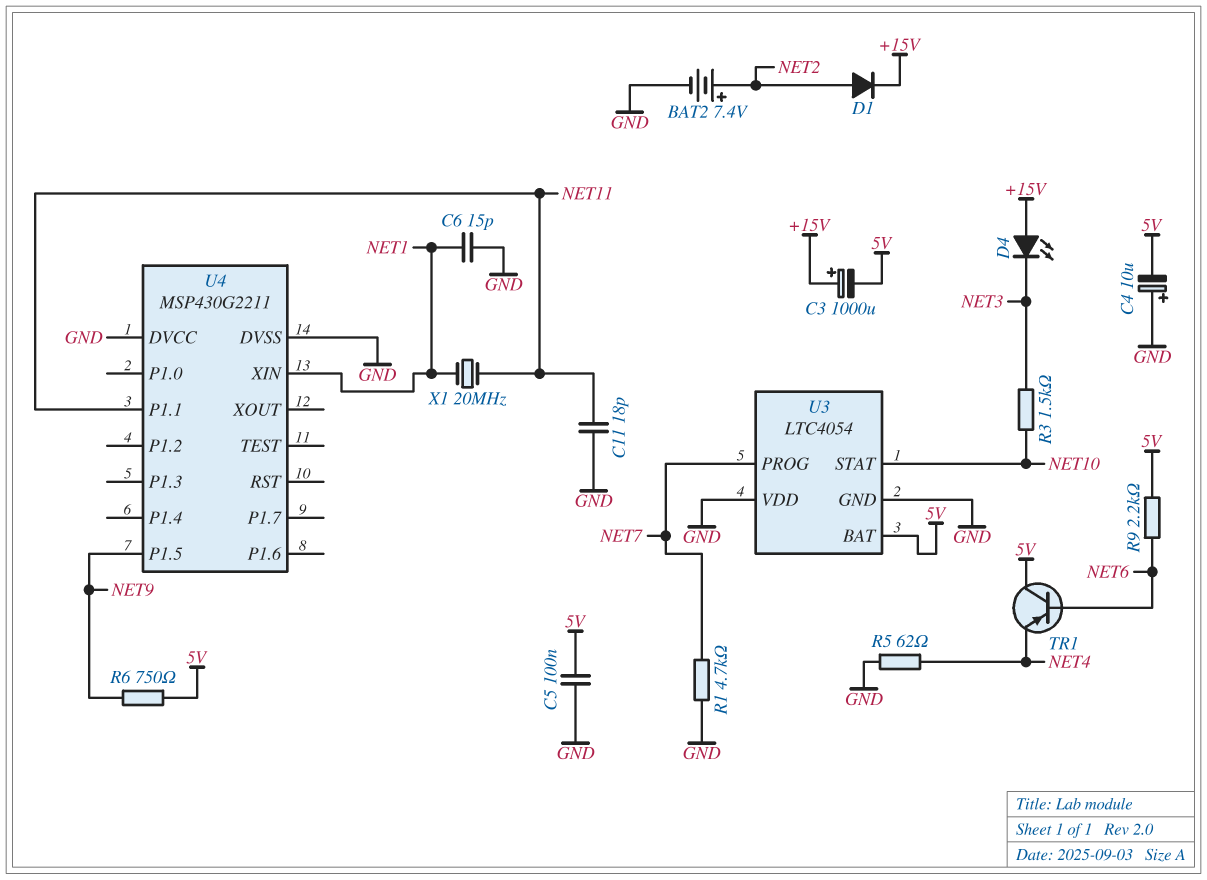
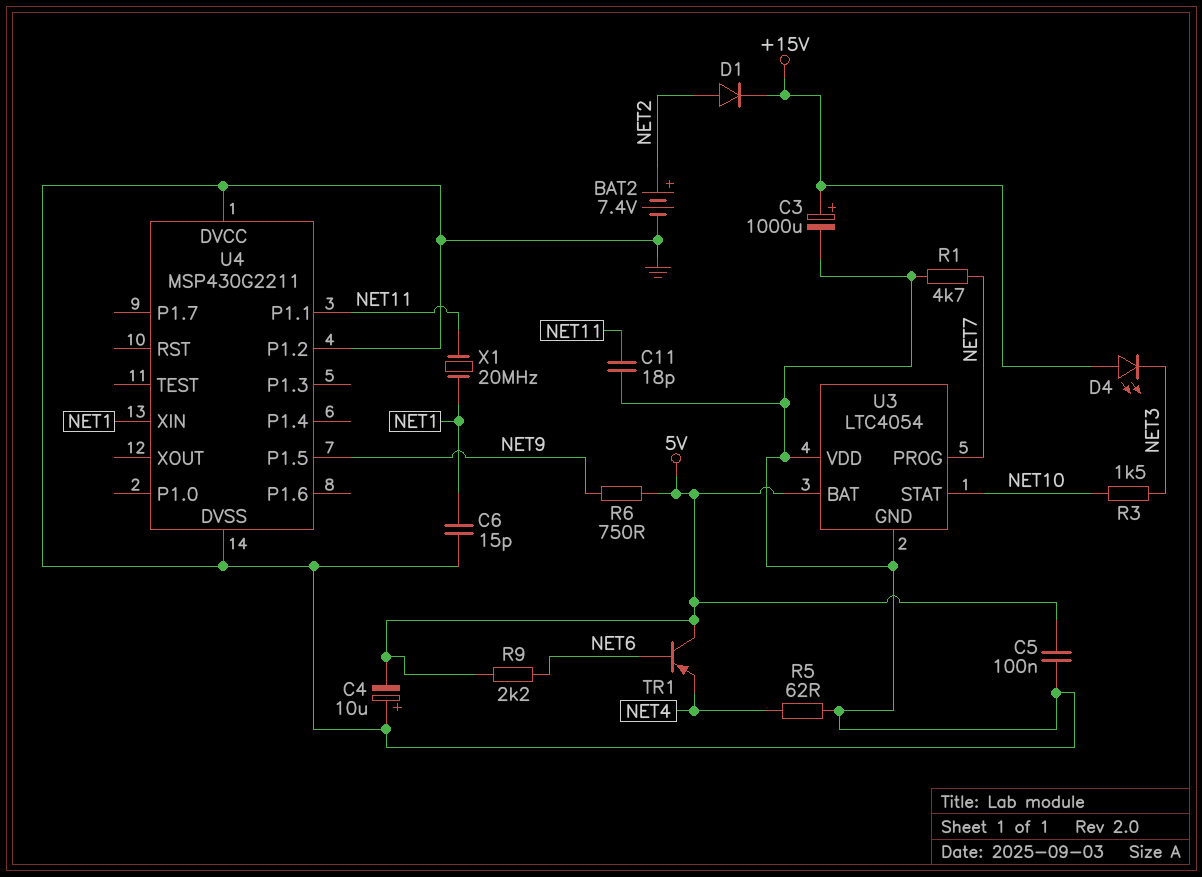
C3: 1000uF (plus +15V, minus 5V) -> 1000uF (plus +15V, minus GND)
U4 pin P1.2: none -> GND

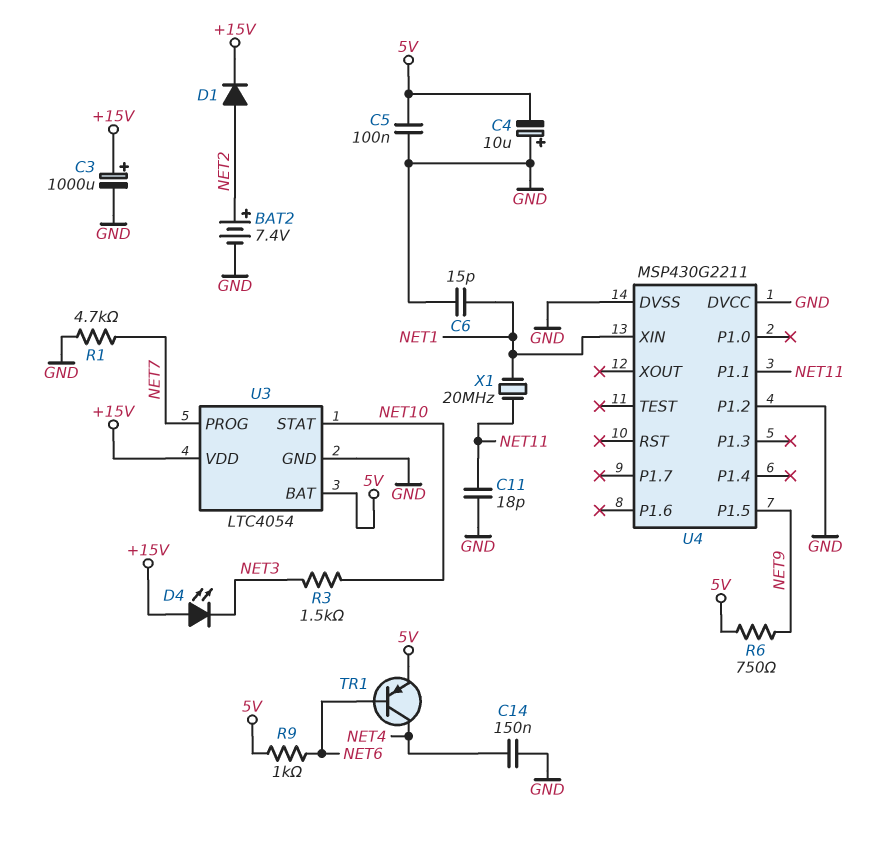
C14: none -> 150nF (GND, NET4)
R5: 62 (GND, NET4) -> none
R9: 2.2k (5V, NET6) -> 1k (5V, NET6)
TR1: PNP (B NET6, C 5V, E NET4) -> PNP (B NET6, C NET4, E 5V)
U3 pin VDD: GND -> +15V

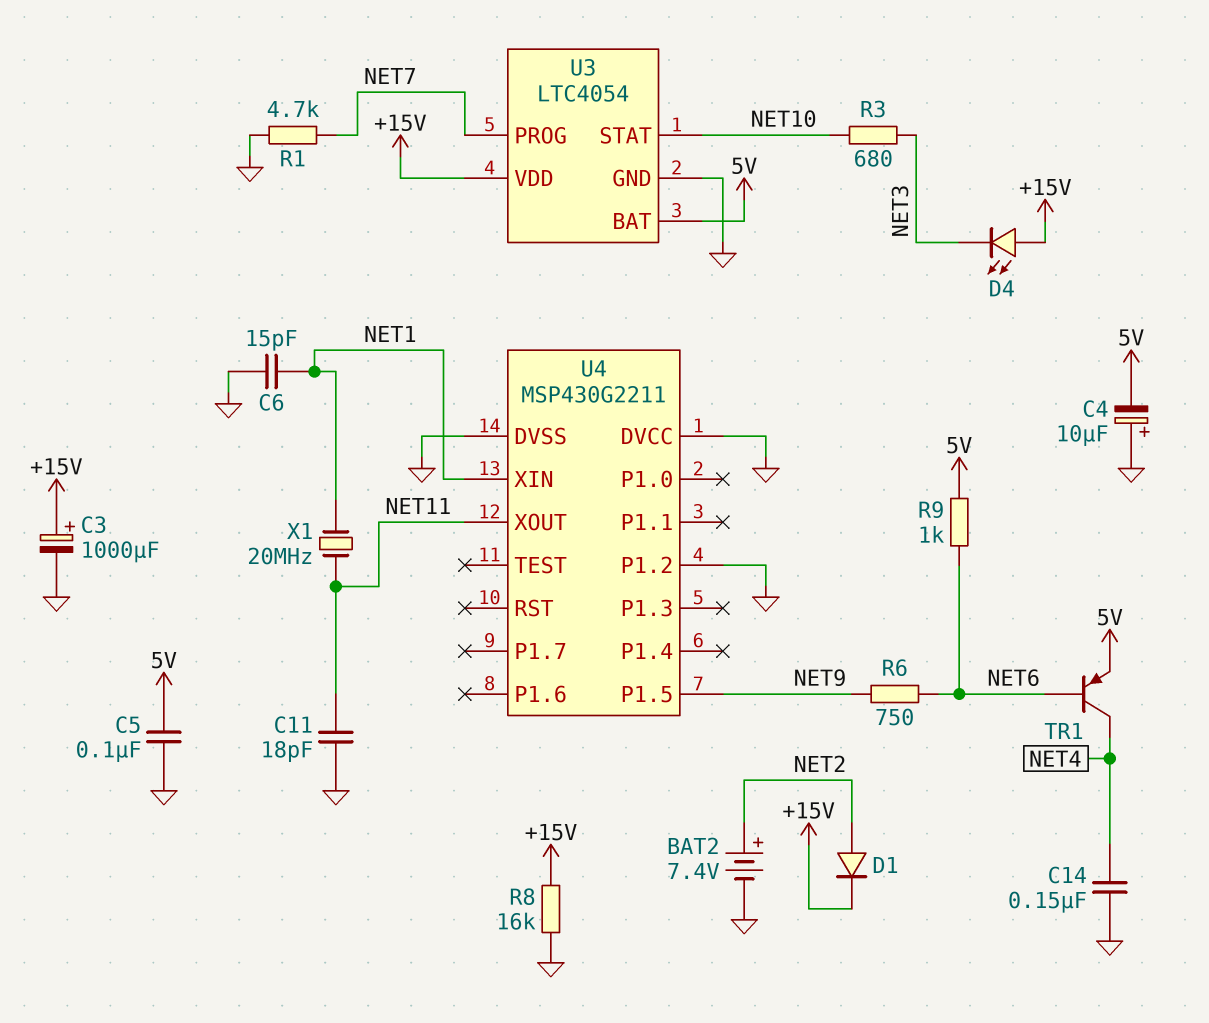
R3: 1.5k (NET3, NET10) -> 680 (NET3, NET10)
R6: 750 (5V, NET9) -> 750 (NET6, NET9)
R8: none -> 16k (+15V, GND)
U4 pin P1.1: NET11 -> none
U4 pin XOUT: none -> NET11

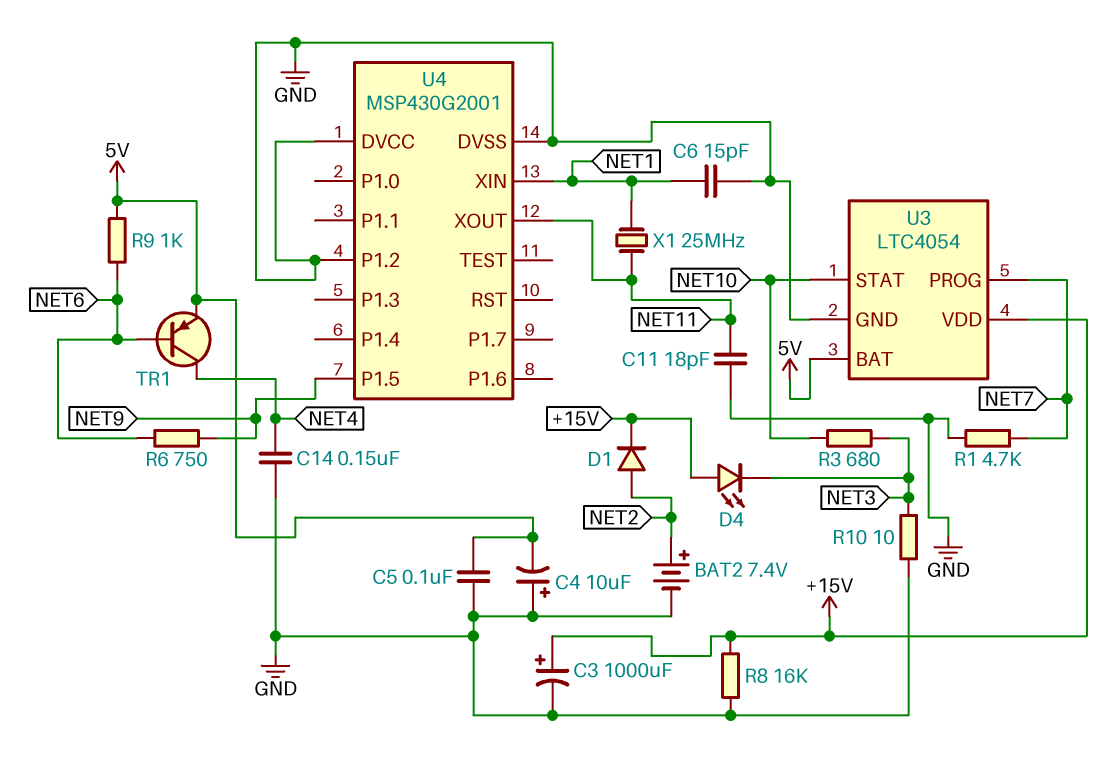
R10: none -> 10 (GND, NET3)
U4: MSP430G2211 -> MSP430G2001
X1: 20MHz (NET1, NET11) -> 25MHz (NET1, NET11)

